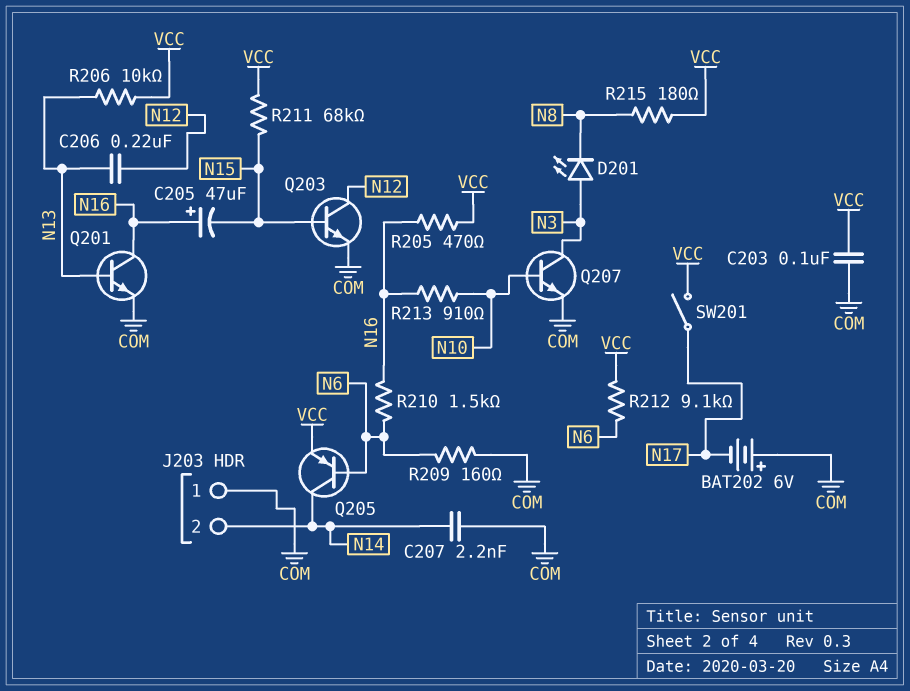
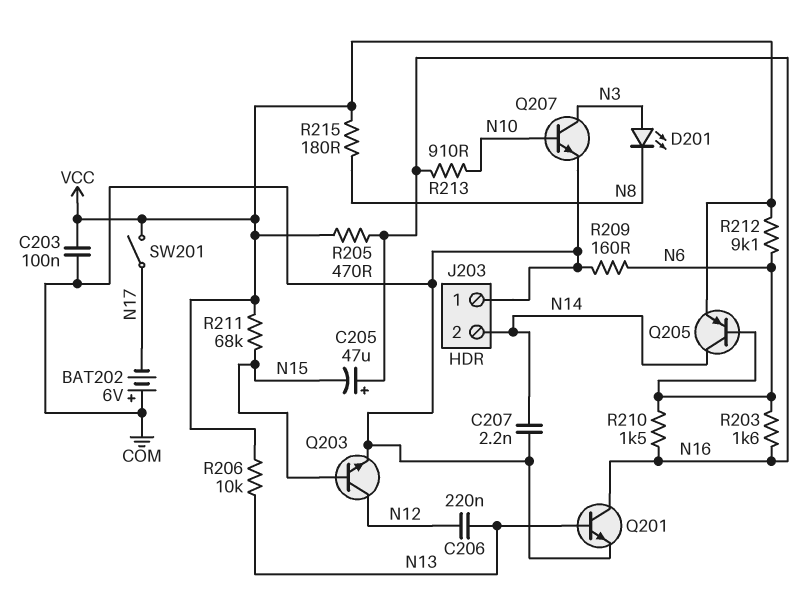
R203: none -> 1.6k (N6, N16)

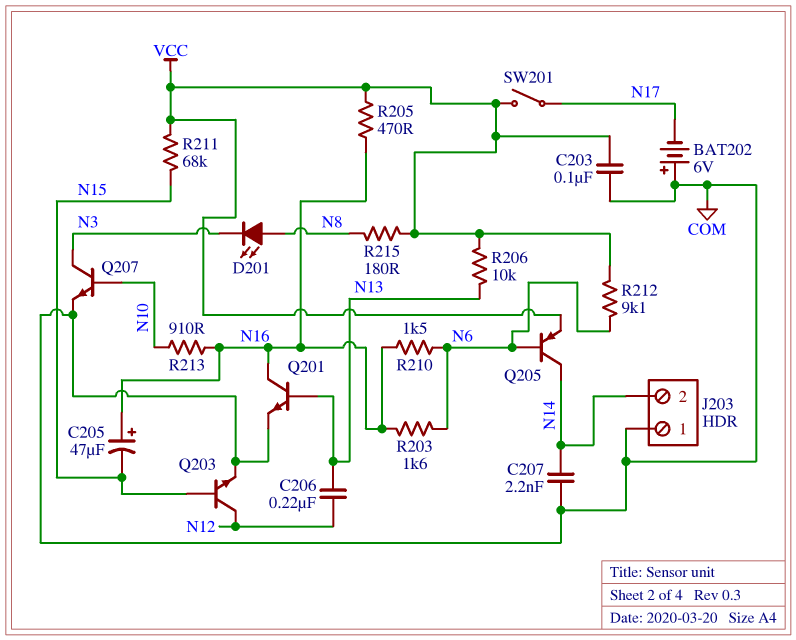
D201: LED (A N3, K N8) -> LED (A N8, K N3)
R209: 160 (COM, N6) -> none

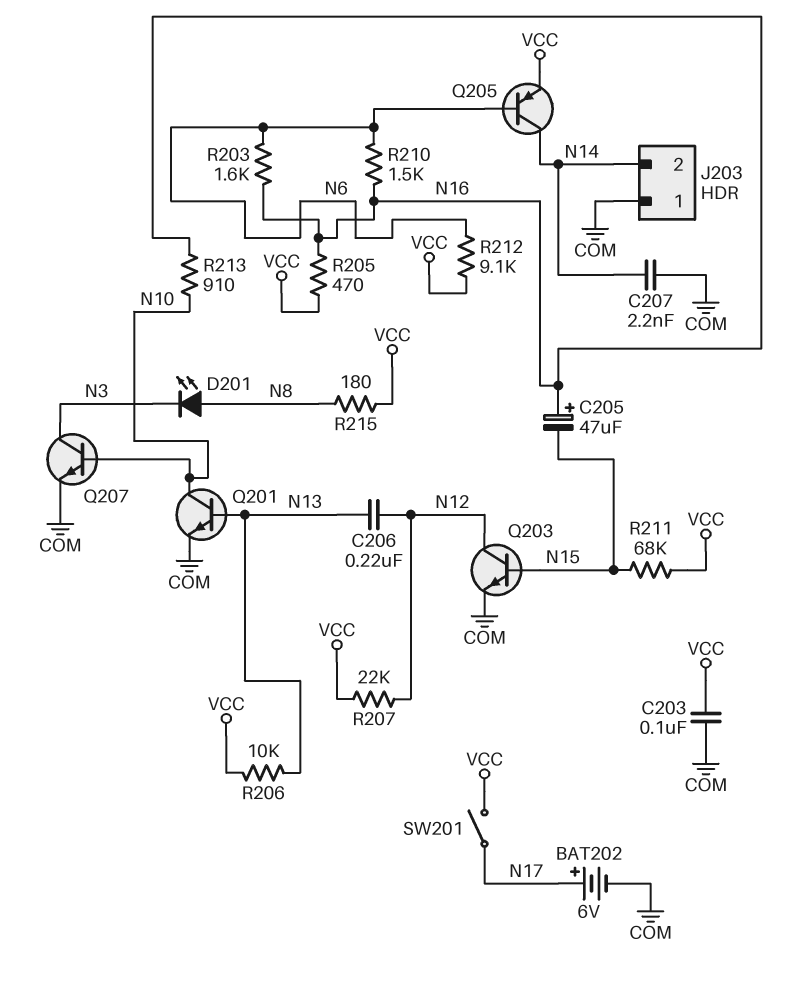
BAT202: 6V (plus COM, minus N17) -> 6V (plus N17, minus COM)
Q201: NPN (B N13, C N16, E COM) -> NPN (B N13, C N10, E COM)
R207: none -> 22k (N12, VCC)

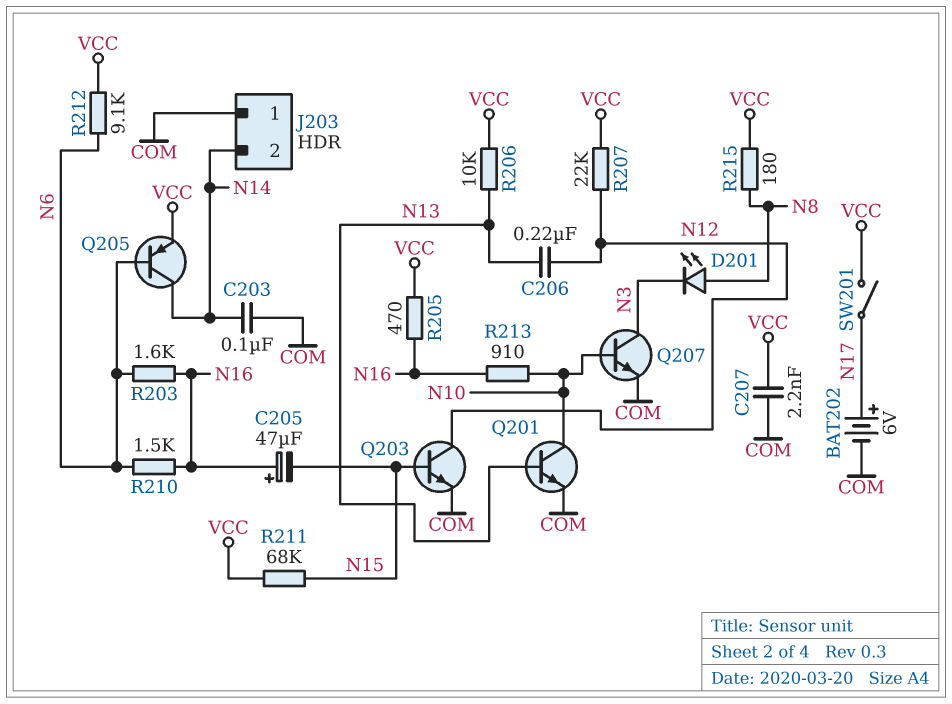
C203: 100nF (COM, VCC) -> 100nF (COM, N14)
C207: 2.2nF (COM, N14) -> 2.2nF (COM, VCC)

